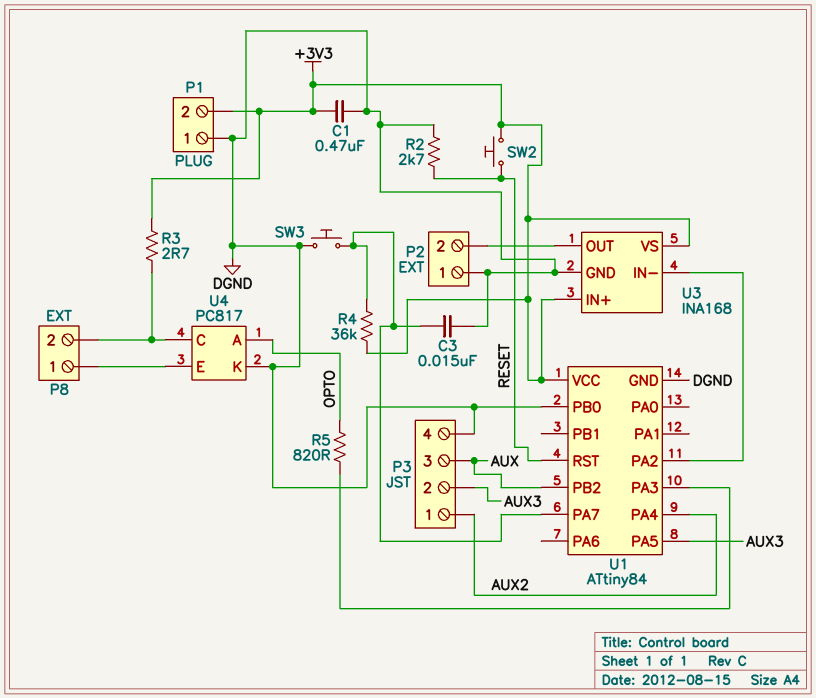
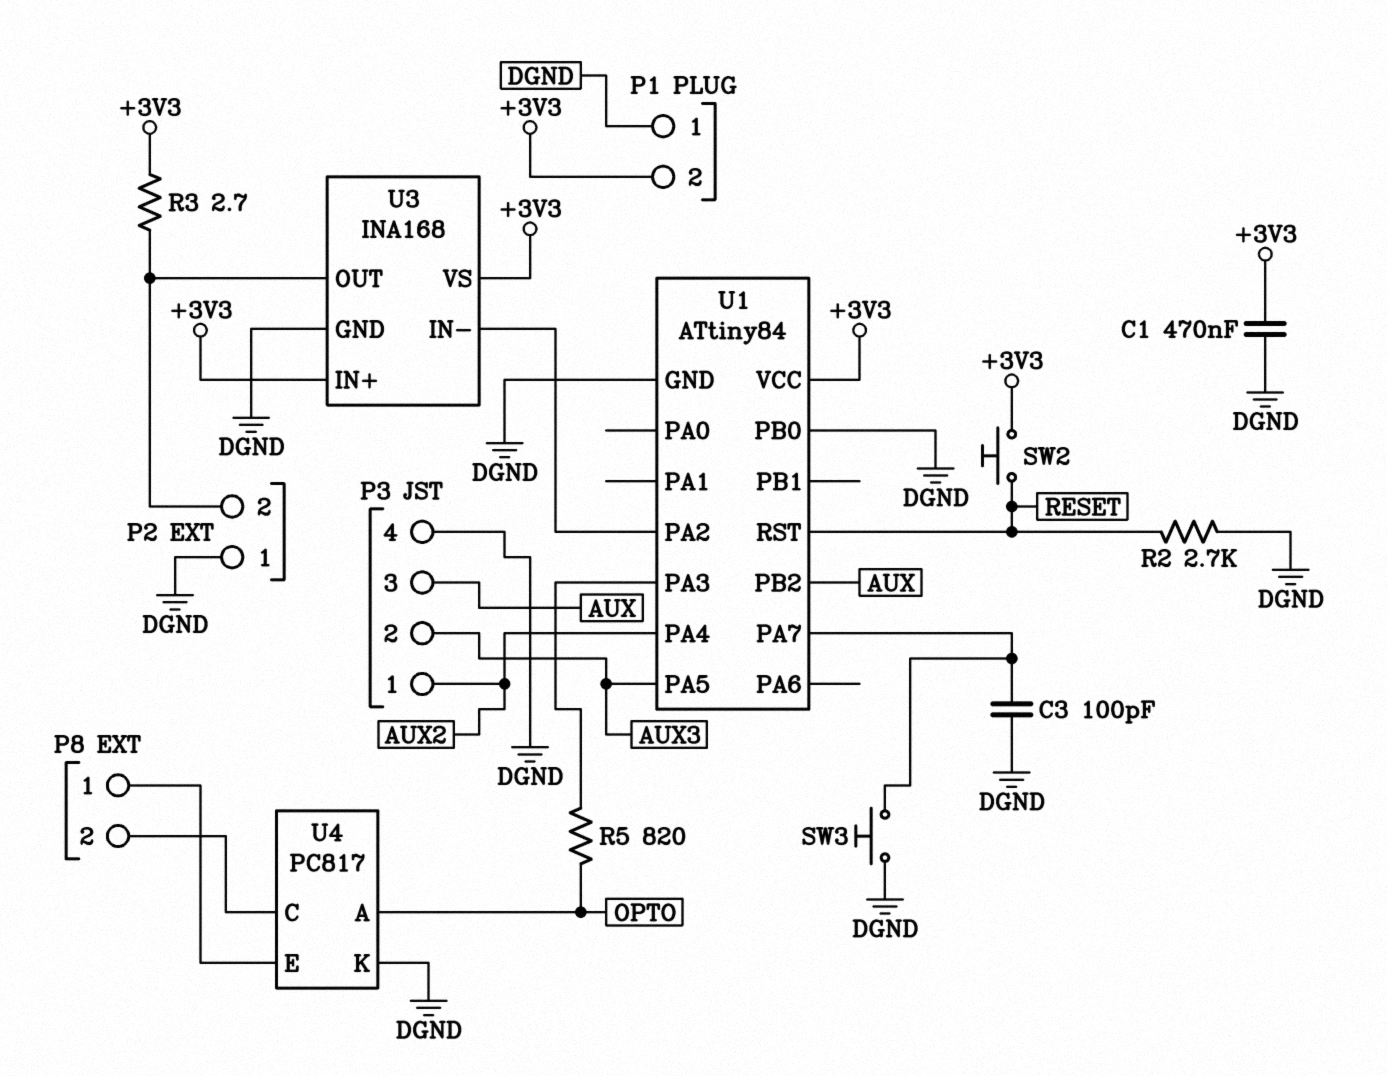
C3: 15nF (DGND, U1/PA7) -> 100pF (DGND, U1/PA7)
R3: 2.7 (+3V3, P8/2) -> 2.7 (+3V3, P2/2)
R4: 36k (+3V3, U1/PA7) -> none

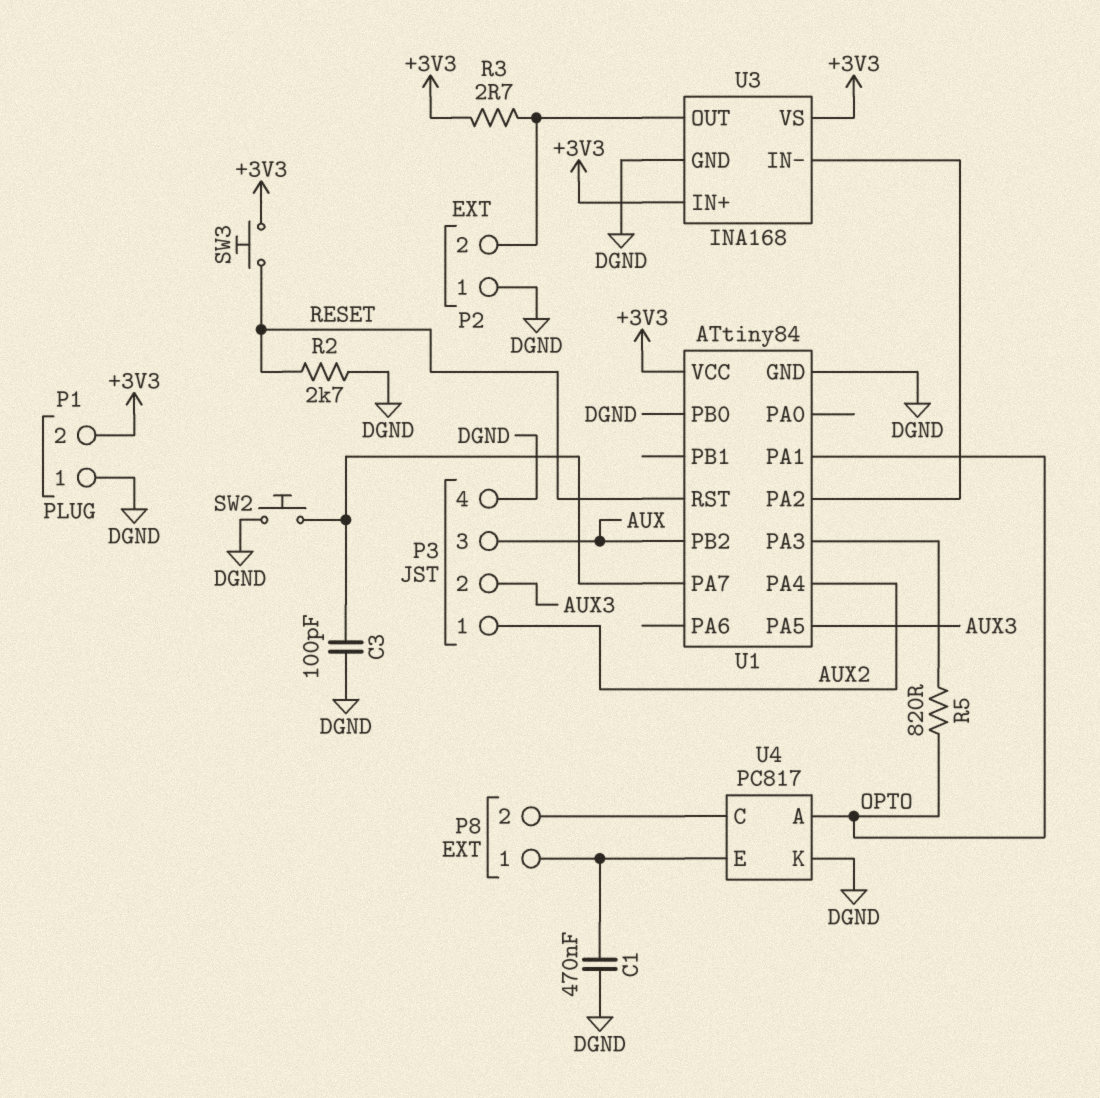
C1: 470nF (+3V3, DGND) -> 470nF (DGND, P8/1)
SW2: button (+3V3, RESET) -> button (DGND, U1/PA7)
SW3: button (DGND, U1/PA7) -> button (+3V3, RESET)
U1 pin PA1: none -> OPTO

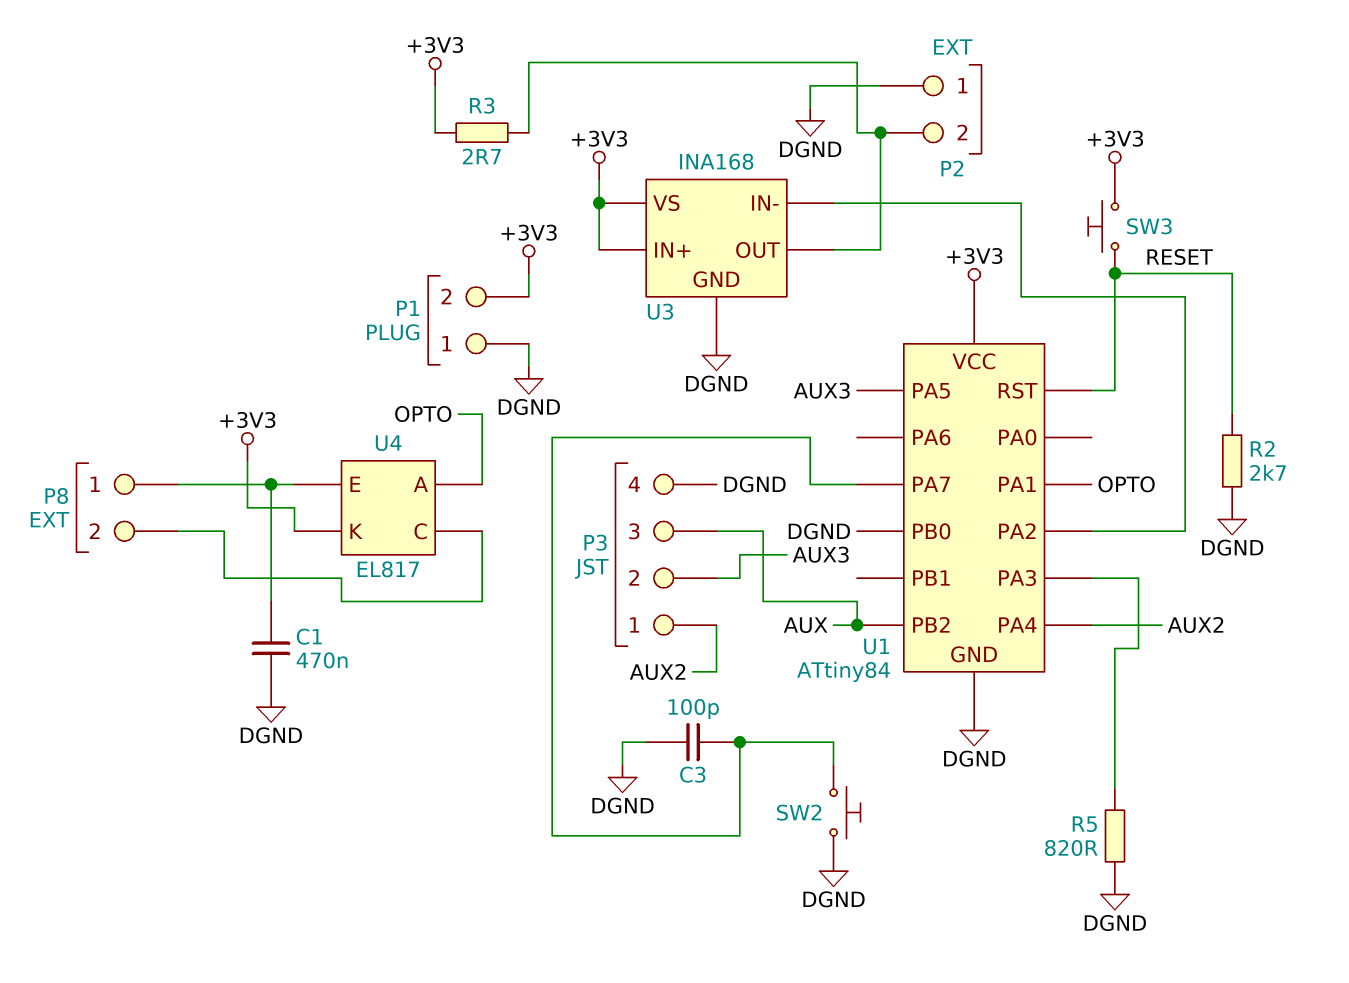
R5: 820 (OPTO, U1/PA3) -> 820 (DGND, U1/PA3)
U4: PC817 -> EL817
U4 pin K: DGND -> +3V3

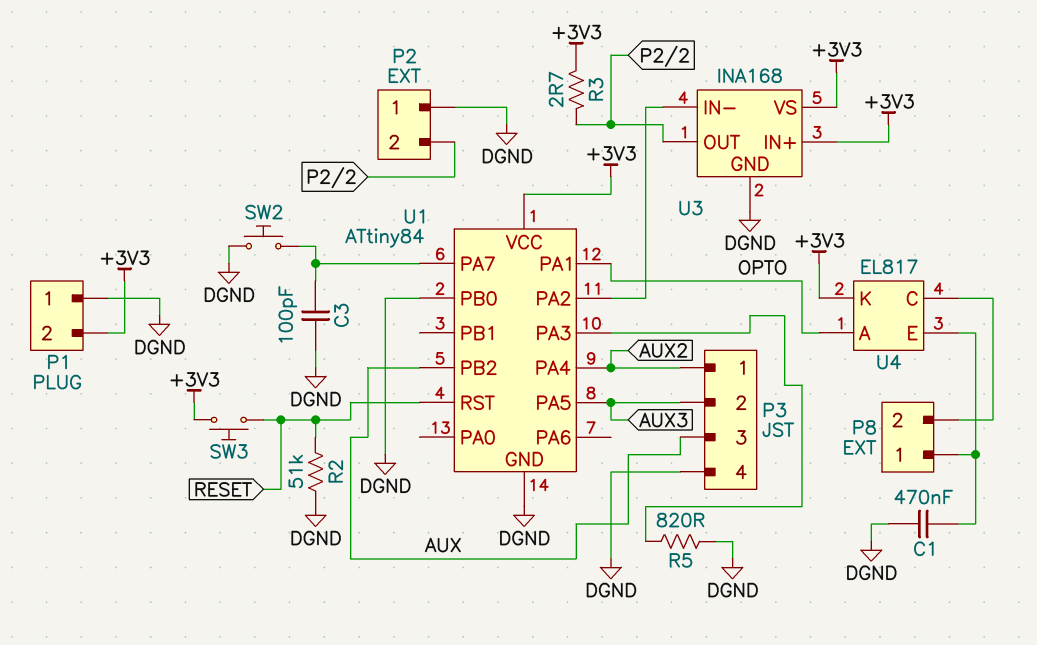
R2: 2.7k (DGND, RESET) -> 51k (DGND, RESET)

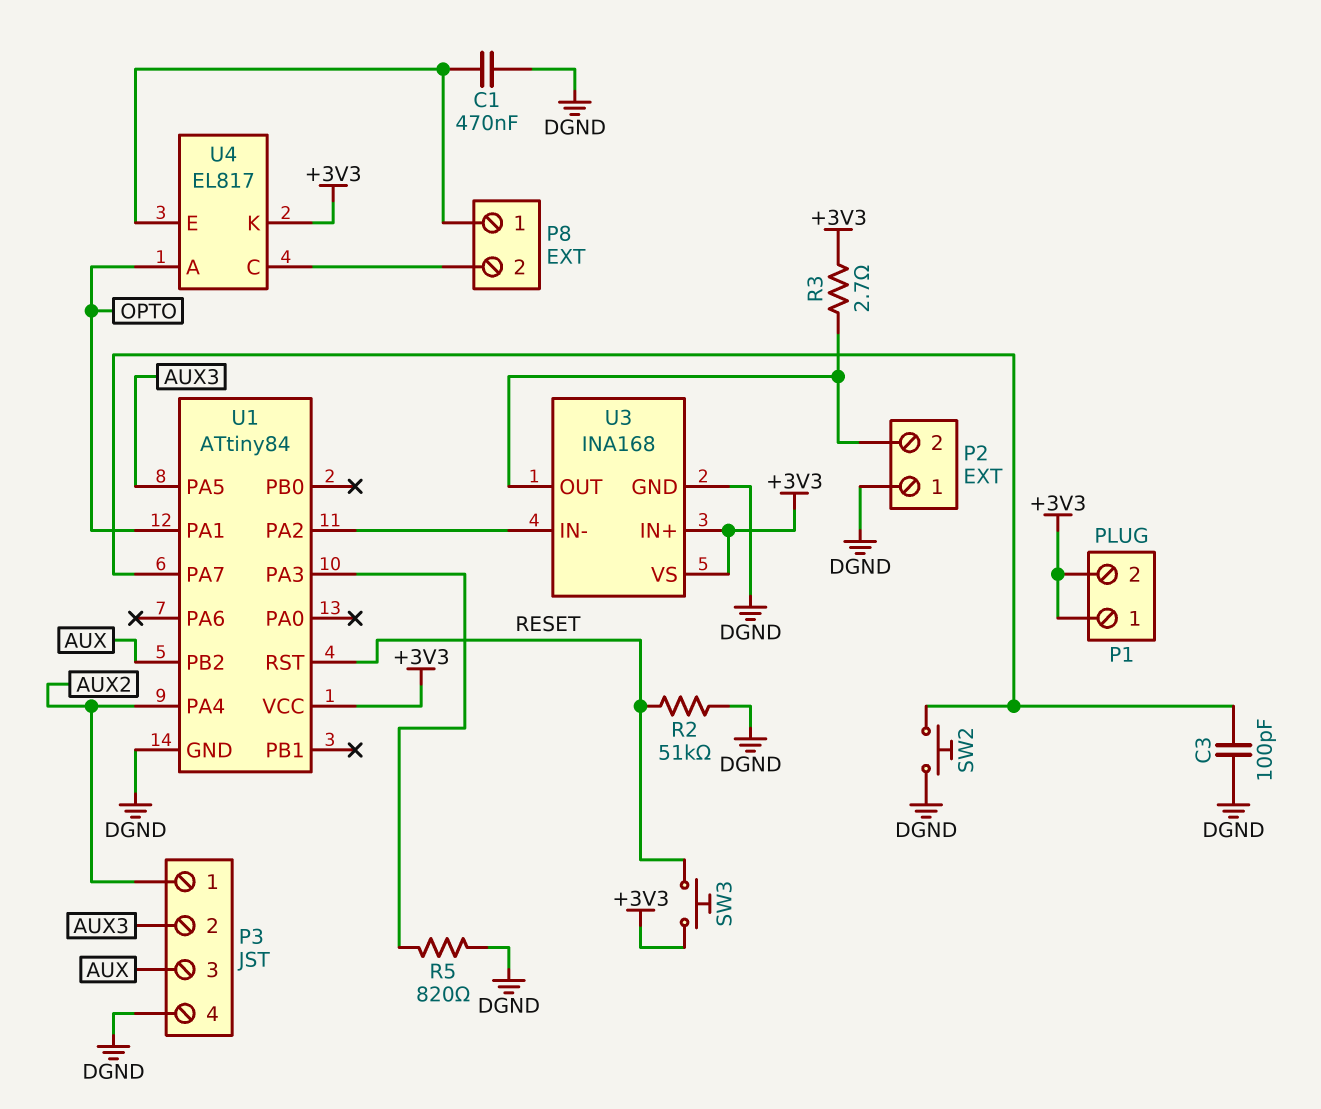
P1 pin 1: DGND -> +3V3
U1 pin PB0: DGND -> none

